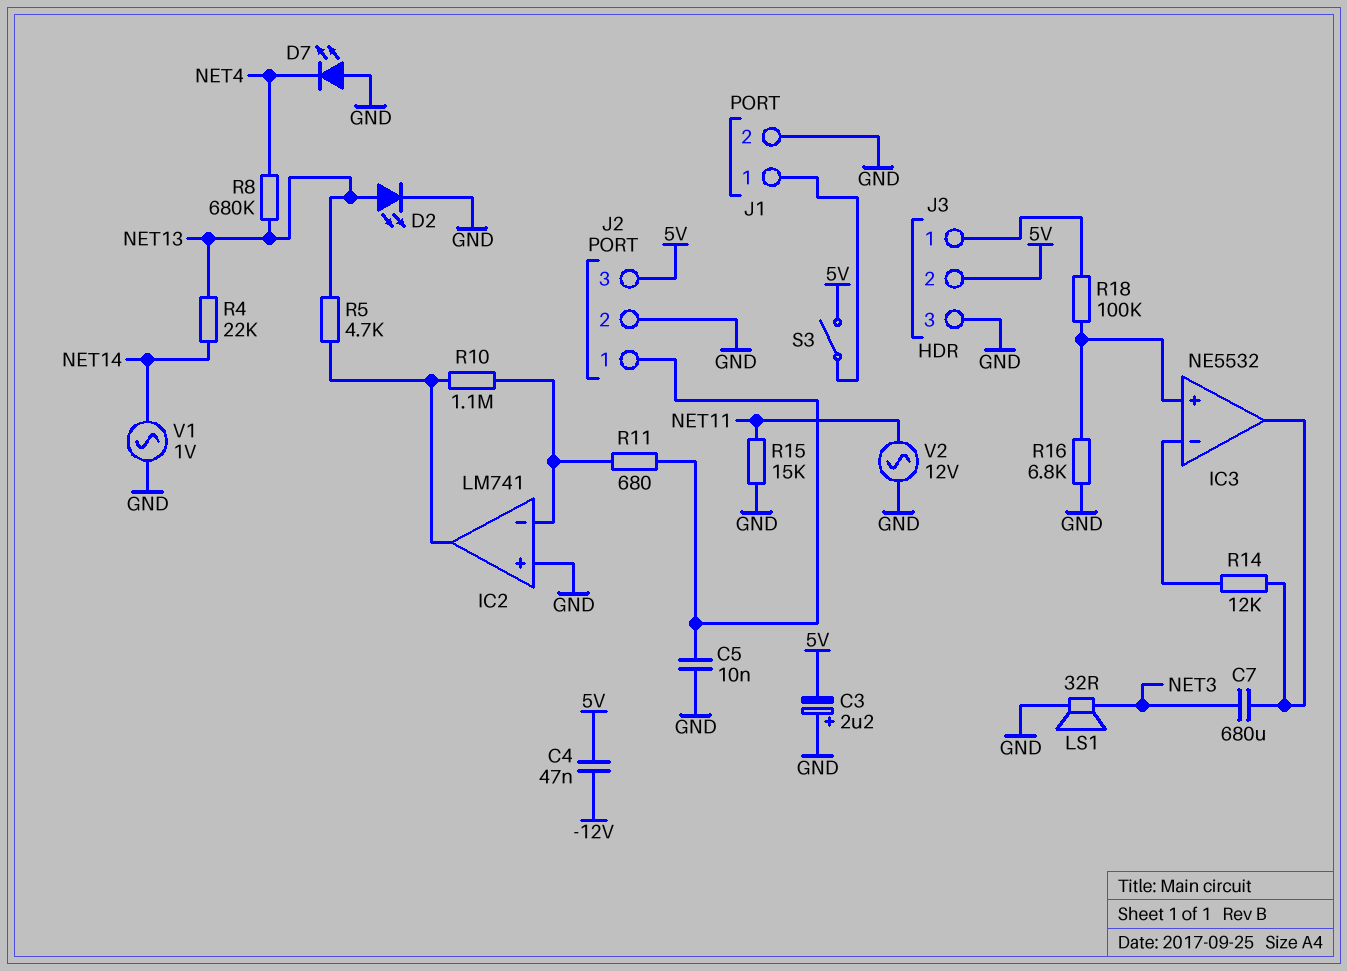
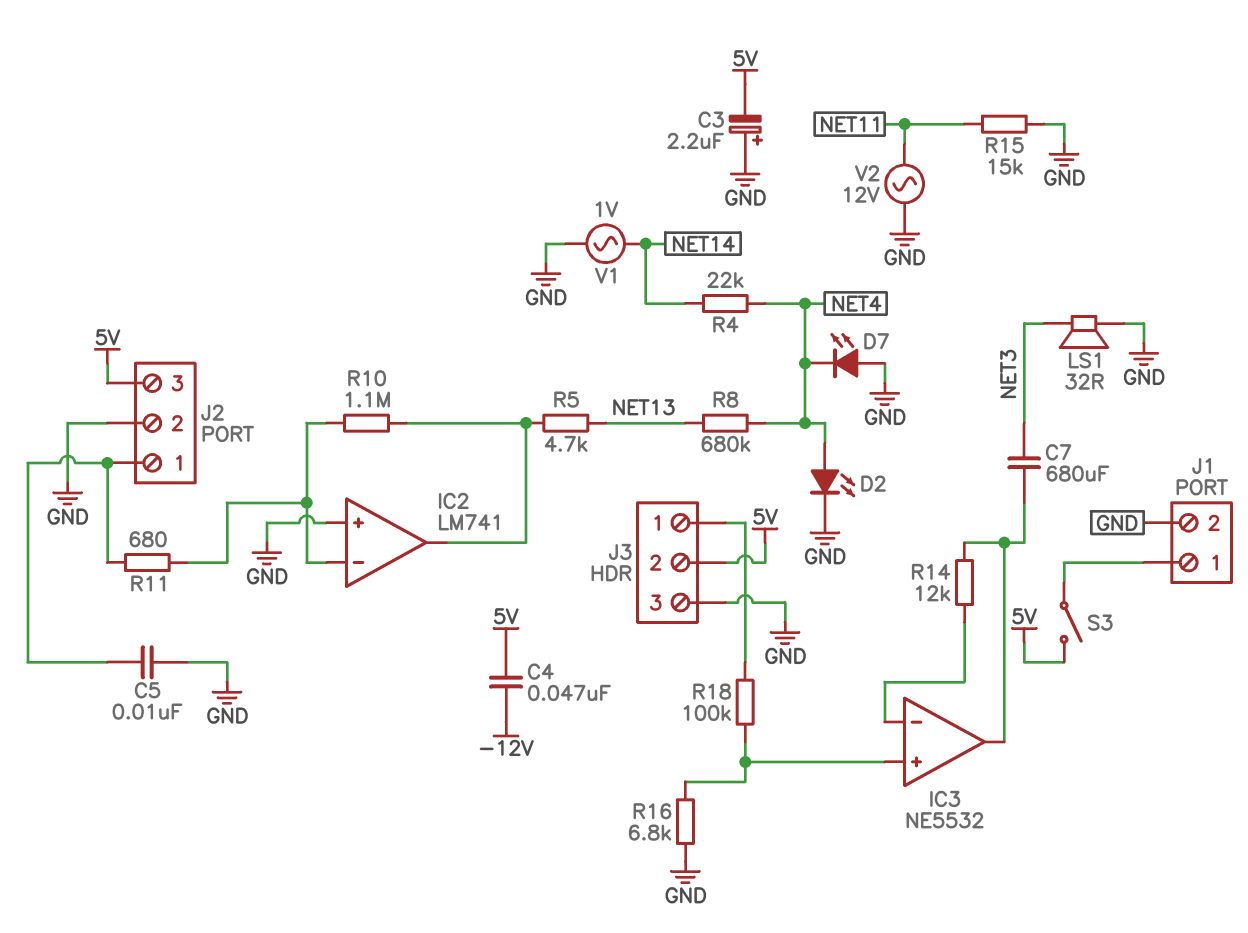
D2: LED (A NET13, K GND) -> LED (A NET4, K GND)
R4: 22k (NET13, NET14) -> 22k (NET4, NET14)

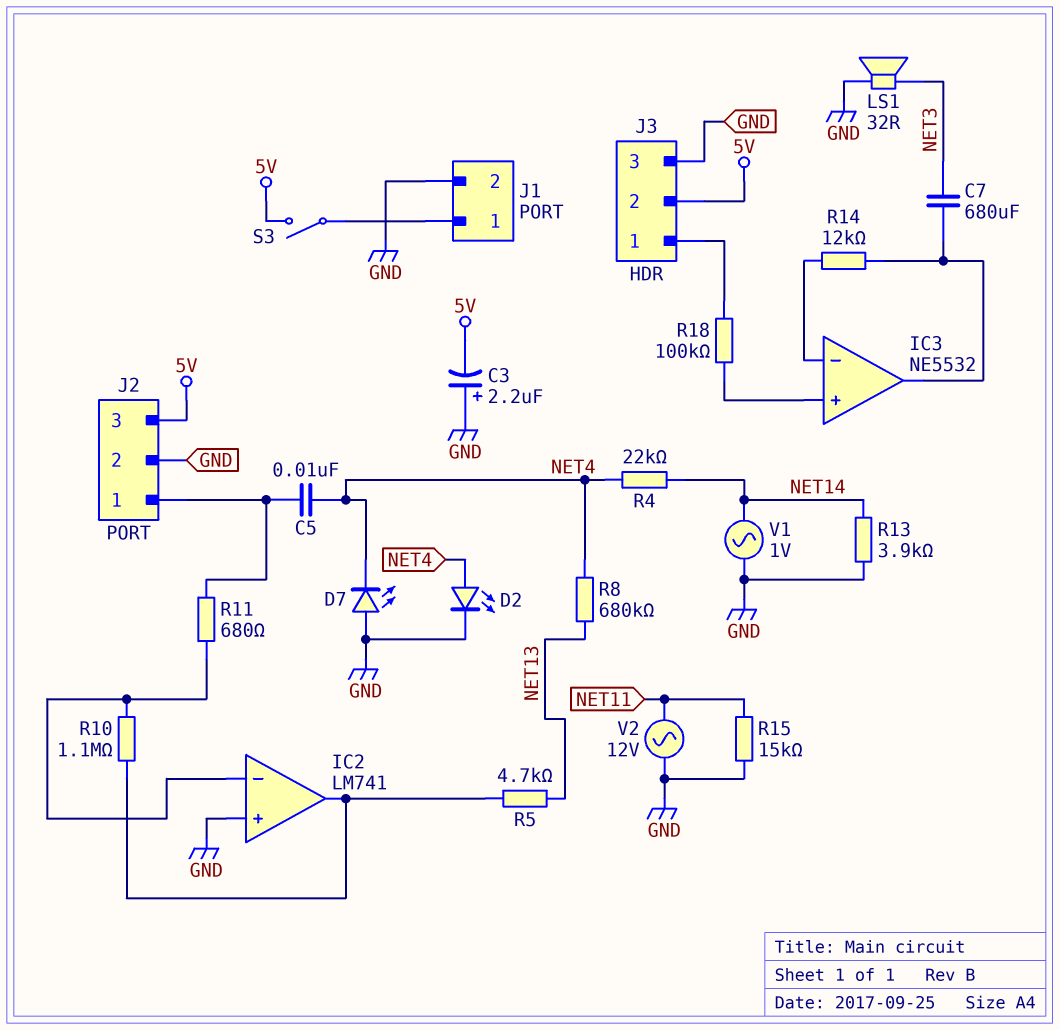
C4: 47nF (-12V, 5V) -> none
C5: 10nF (GND, J2/1) -> 10nF (J2/1, NET4)
R13: none -> 3.9k (GND, NET14)
R16: 6.8k (GND, IC3/in+) -> none

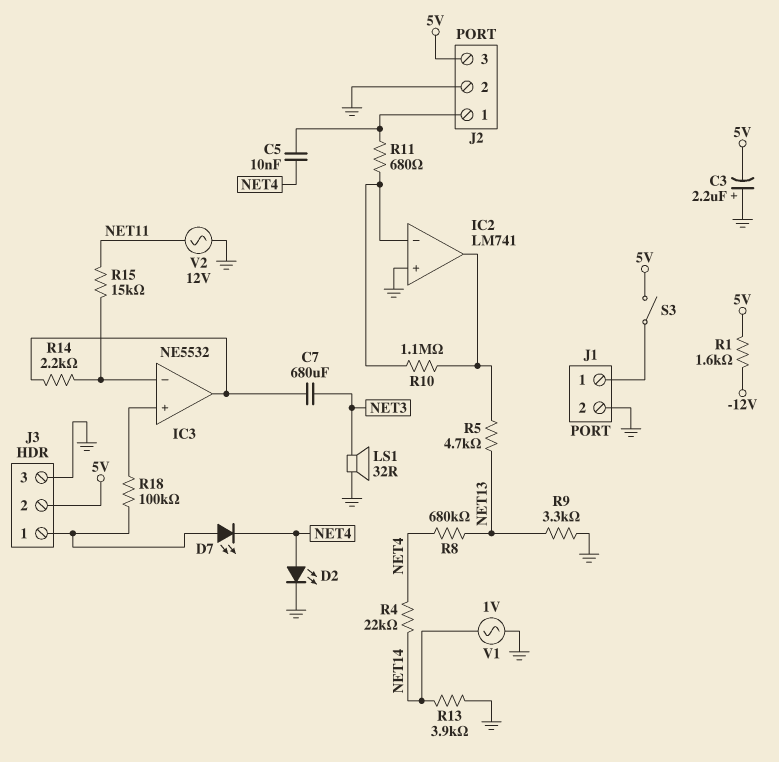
D7: LED (A GND, K NET4) -> LED (A J3/1, K NET4)
R1: none -> 1.6k (-12V, 5V)
R9: none -> 3.3k (GND, NET13)
R14: 12k (IC3/in-, IC3/out) -> 2.2k (IC3/in-, IC3/out)
R15: 15k (GND, NET11) -> 15k (IC3/in-, NET11)

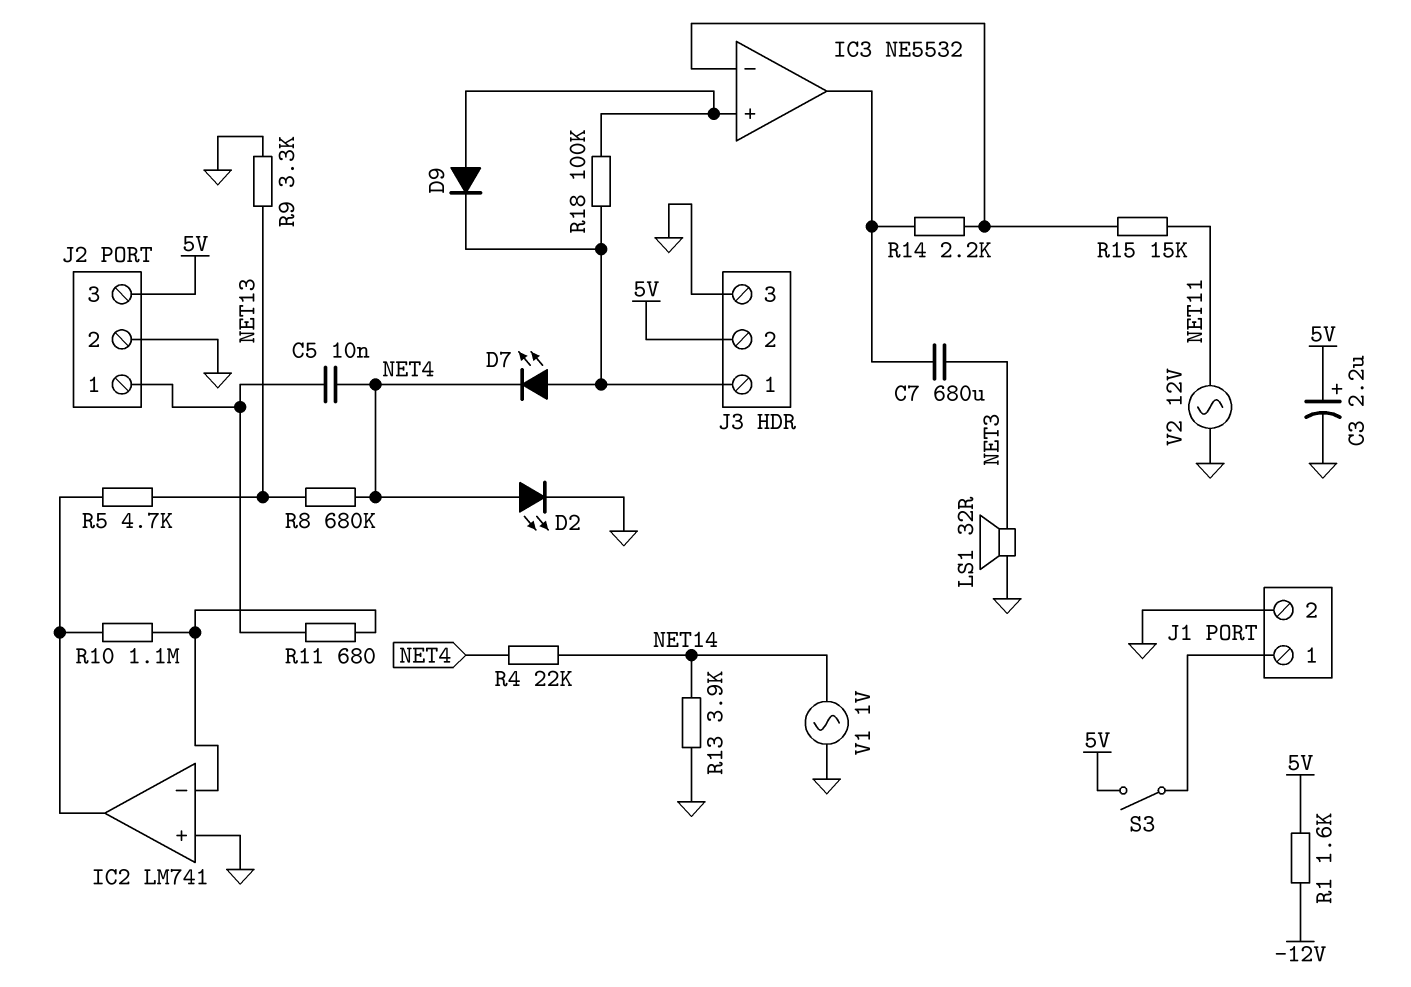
C3: 2.2uF (plus GND, minus 5V) -> 2.2uF (plus 5V, minus GND)
D9: none -> diode (A IC3/in+, K J3/1)

